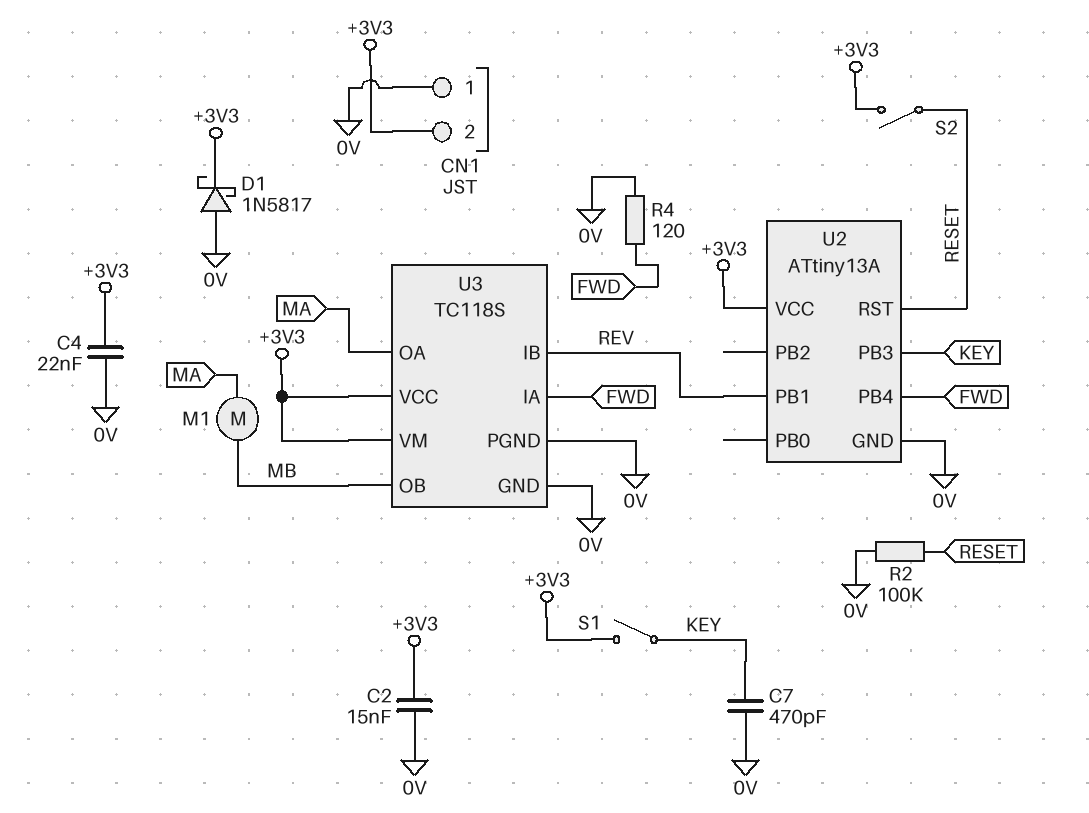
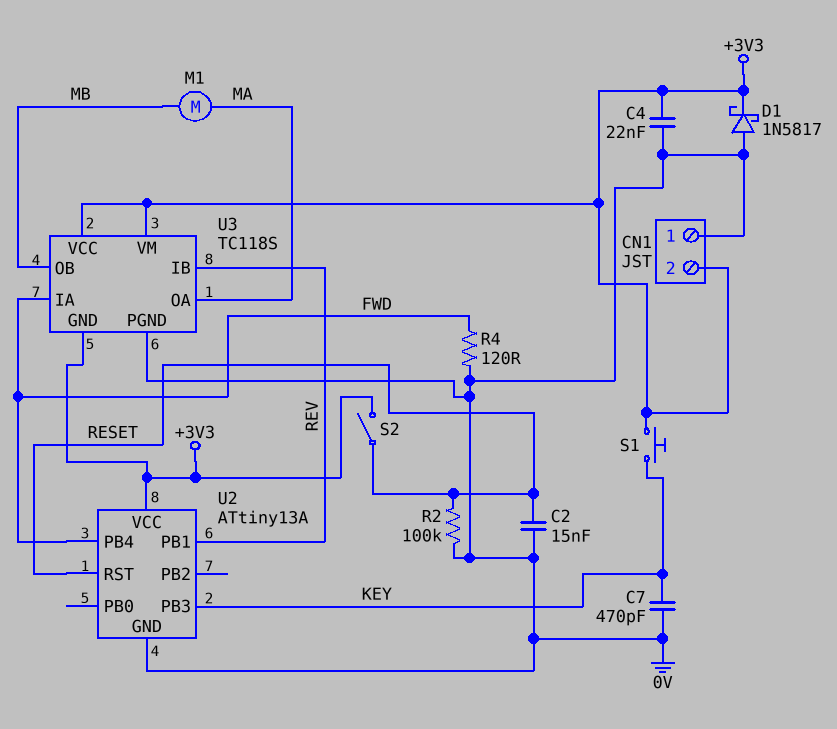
C2: 15nF (+3V3, 0V) -> 15nF (0V, RESET)
S1: switch (+3V3, KEY) -> button (+3V3, KEY)
U3 pin GND: 0V -> +3V3

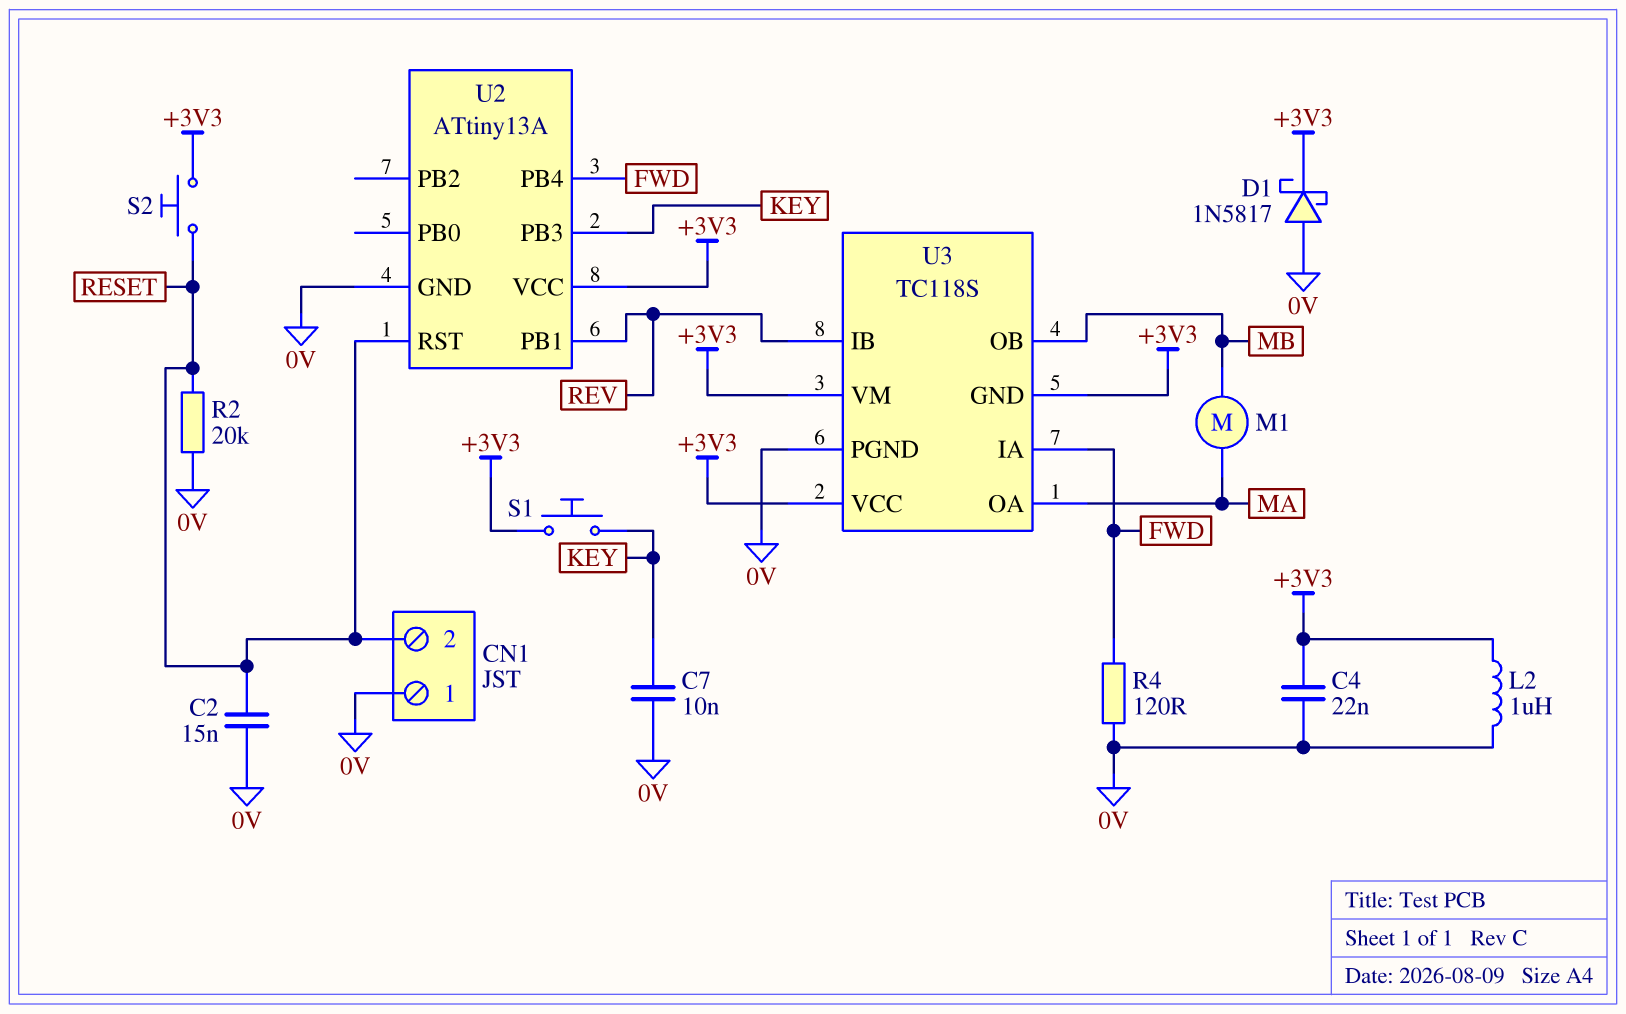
C7: 470pF (0V, KEY) -> 10nF (0V, KEY)
CN1 pin 2: +3V3 -> RESET
L2: none -> 1uH (+3V3, 0V)
R2: 100k (0V, RESET) -> 20k (0V, RESET)
S2: switch (+3V3, RESET) -> button (+3V3, RESET)

